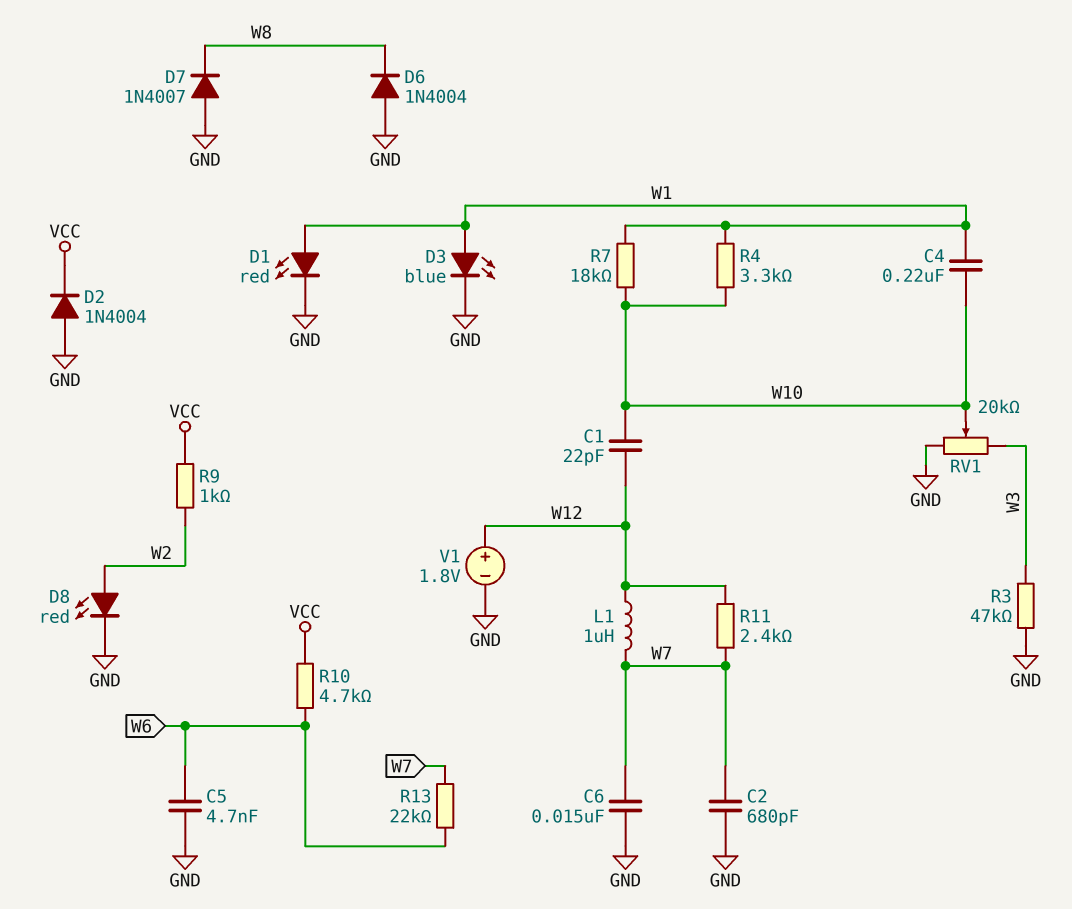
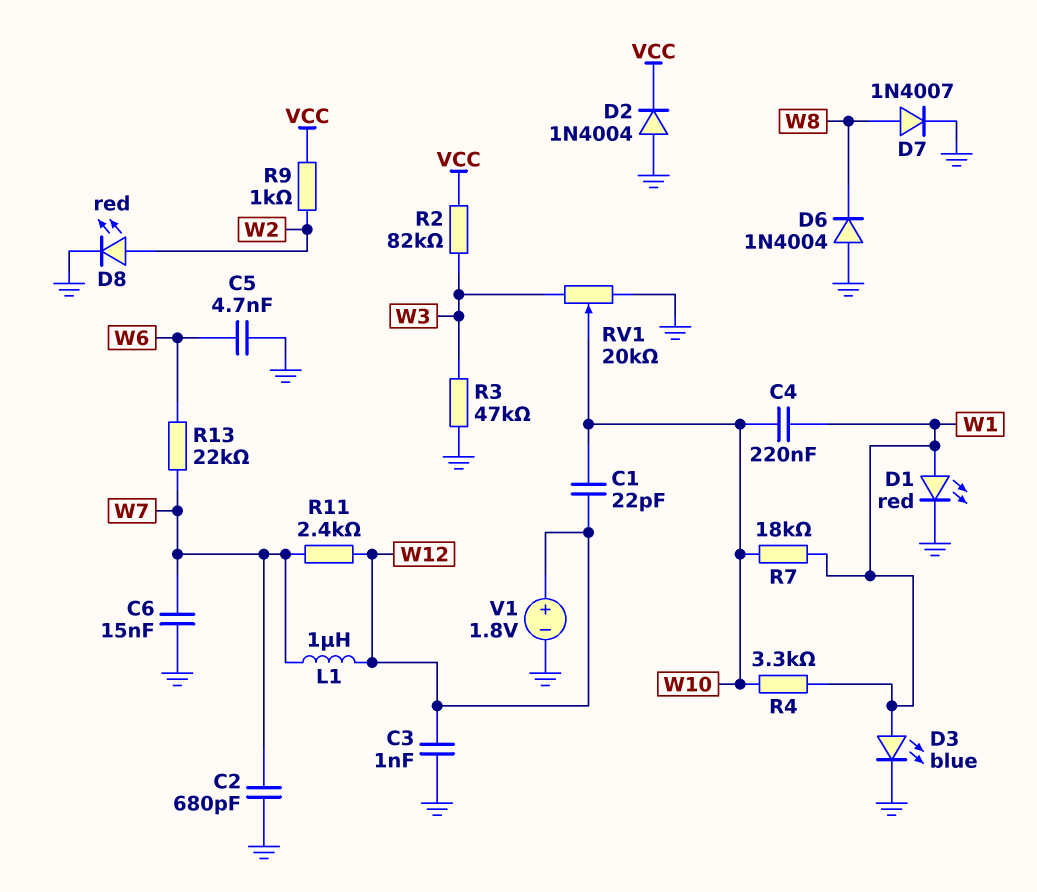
C3: none -> 1nF (GND, W12)
D7: diode 1N4007 (A GND, K W8) -> diode 1N4007 (A W8, K GND)
R2: none -> 82k (VCC, W3)
R10: 4.7k (VCC, W6) -> none

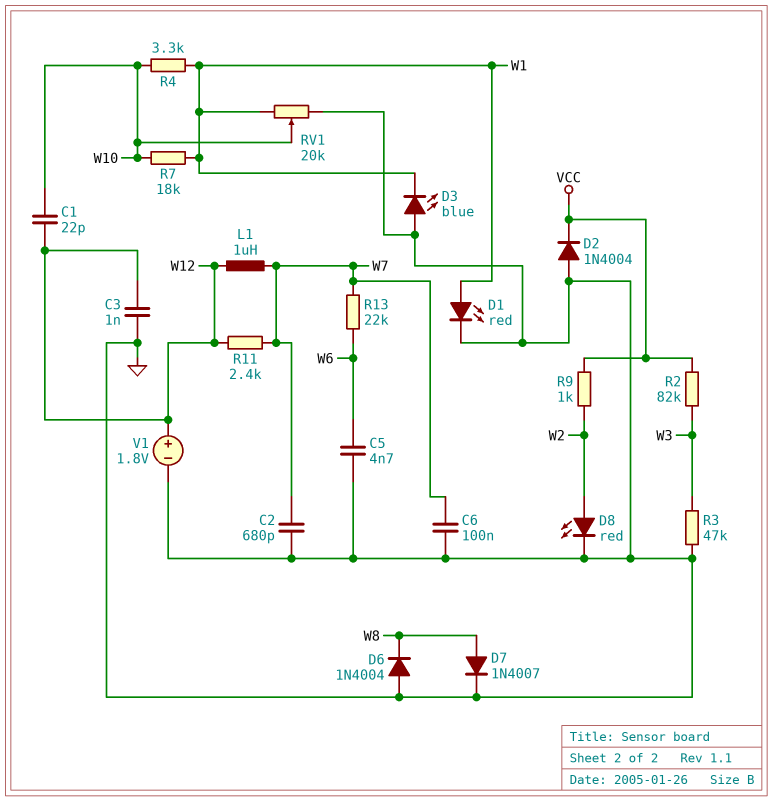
C4: 220nF (W1, W10) -> none
C6: 15nF (GND, W7) -> 100nF (GND, W7)
D3: LED blue (A W1, K GND) -> LED blue (A GND, K W1)
RV1: 20k (GND, W3, wiper W10) -> 20k (GND, W1, wiper W10)

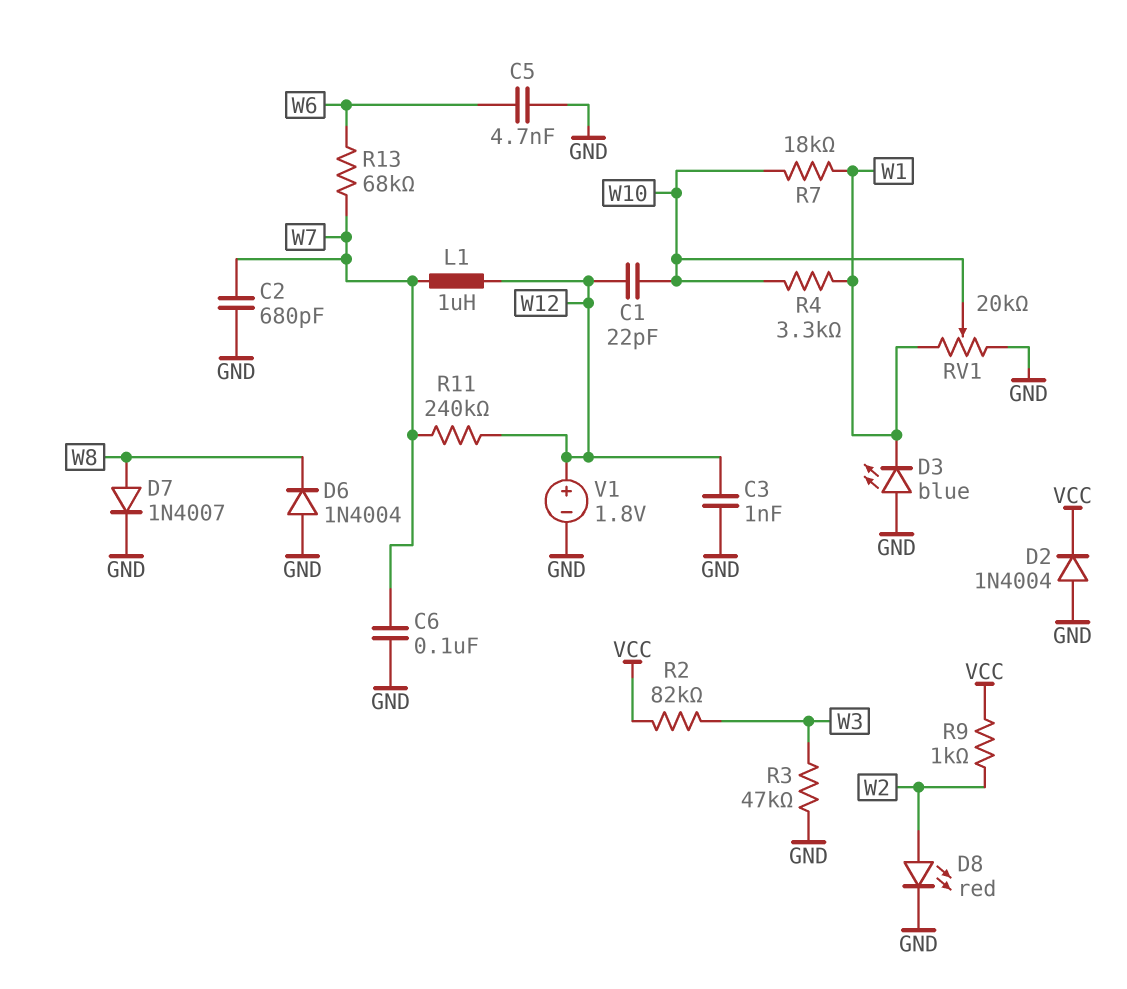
D1: LED red (A W1, K GND) -> none
R11: 2.4k (W7, W12) -> 240k (W7, W12)
R13: 22k (W6, W7) -> 68k (W6, W7)

